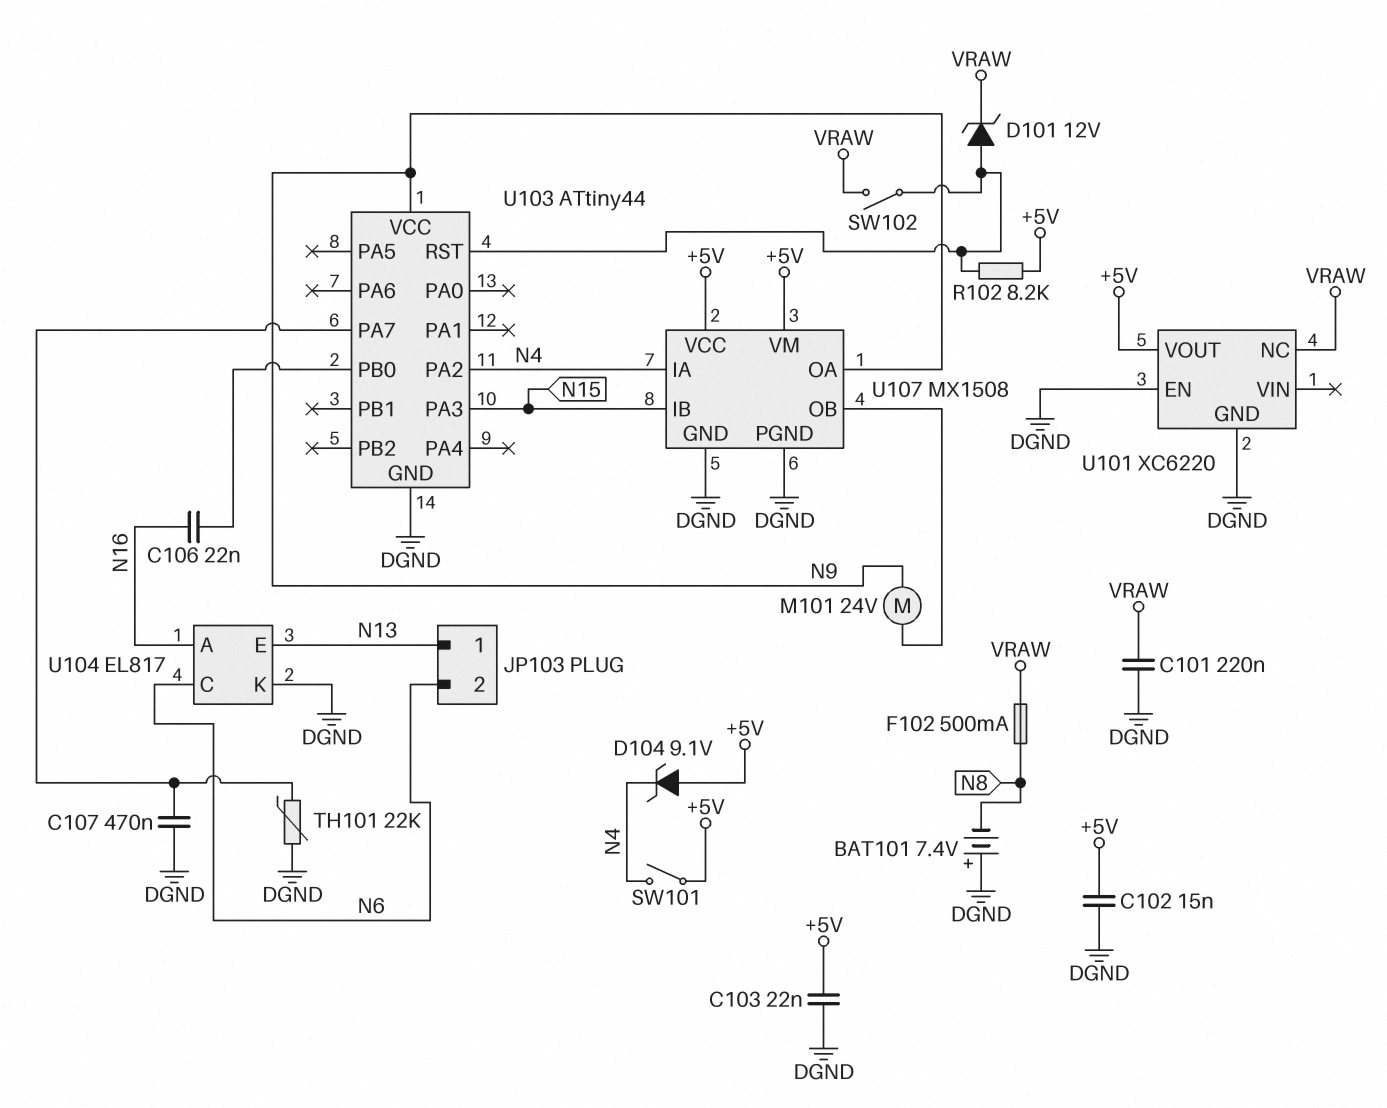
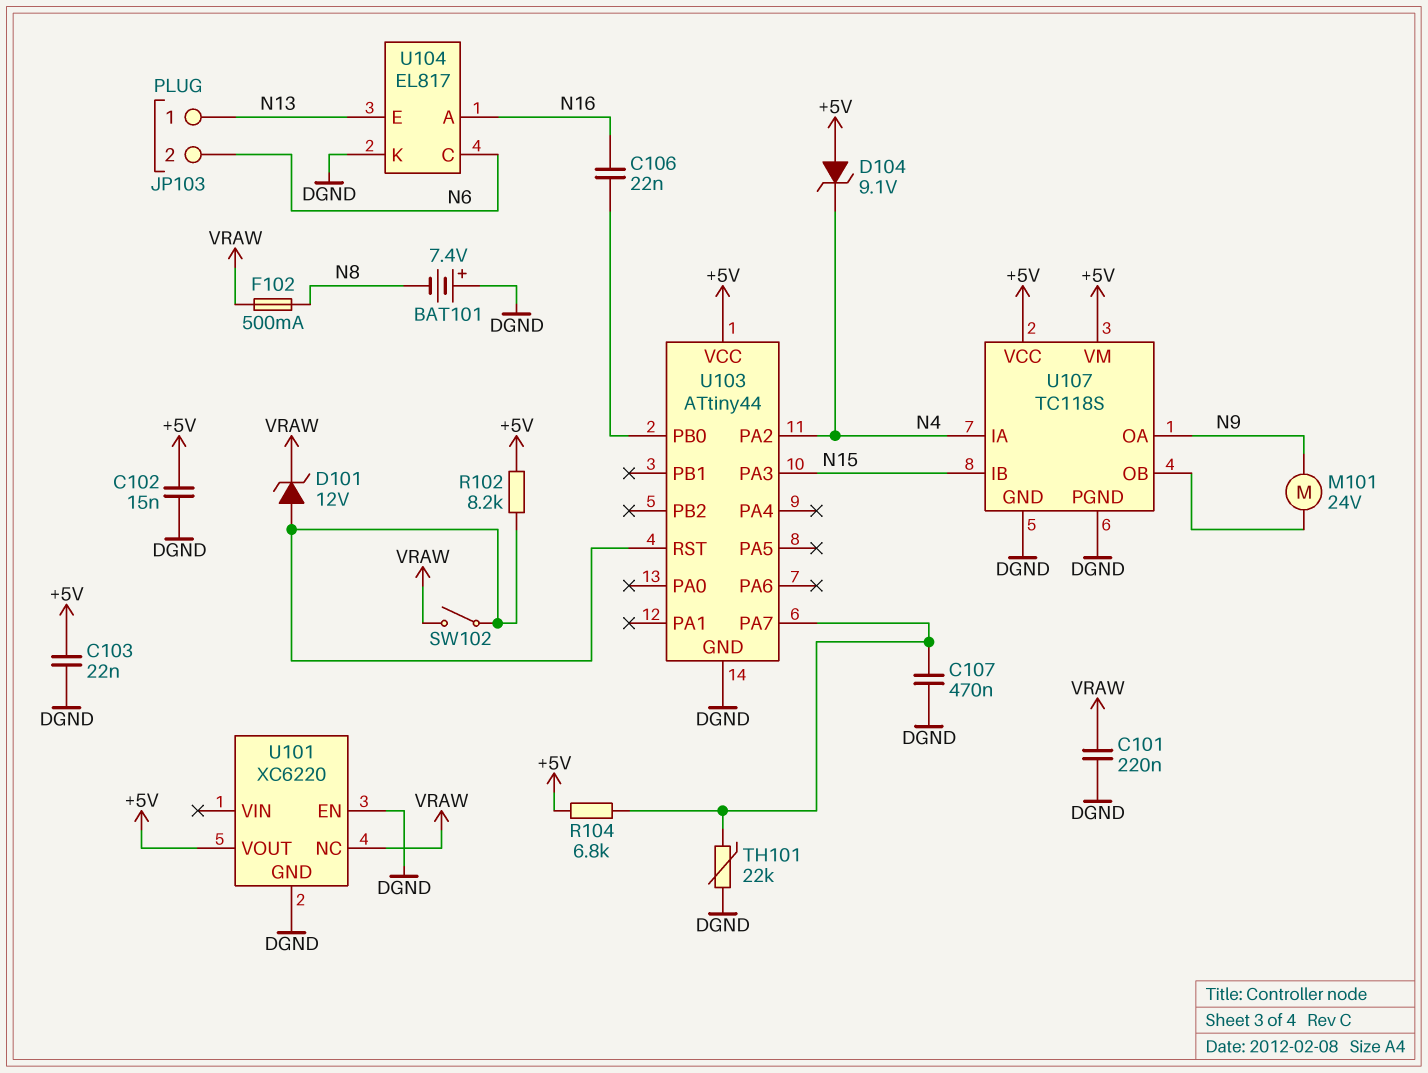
R104: none -> 6.8k (+5V, U103/PA7)
SW101: switch (+5V, N4) -> none
U103 pin VCC: N9 -> +5V
U107: MX1508 -> TC118S

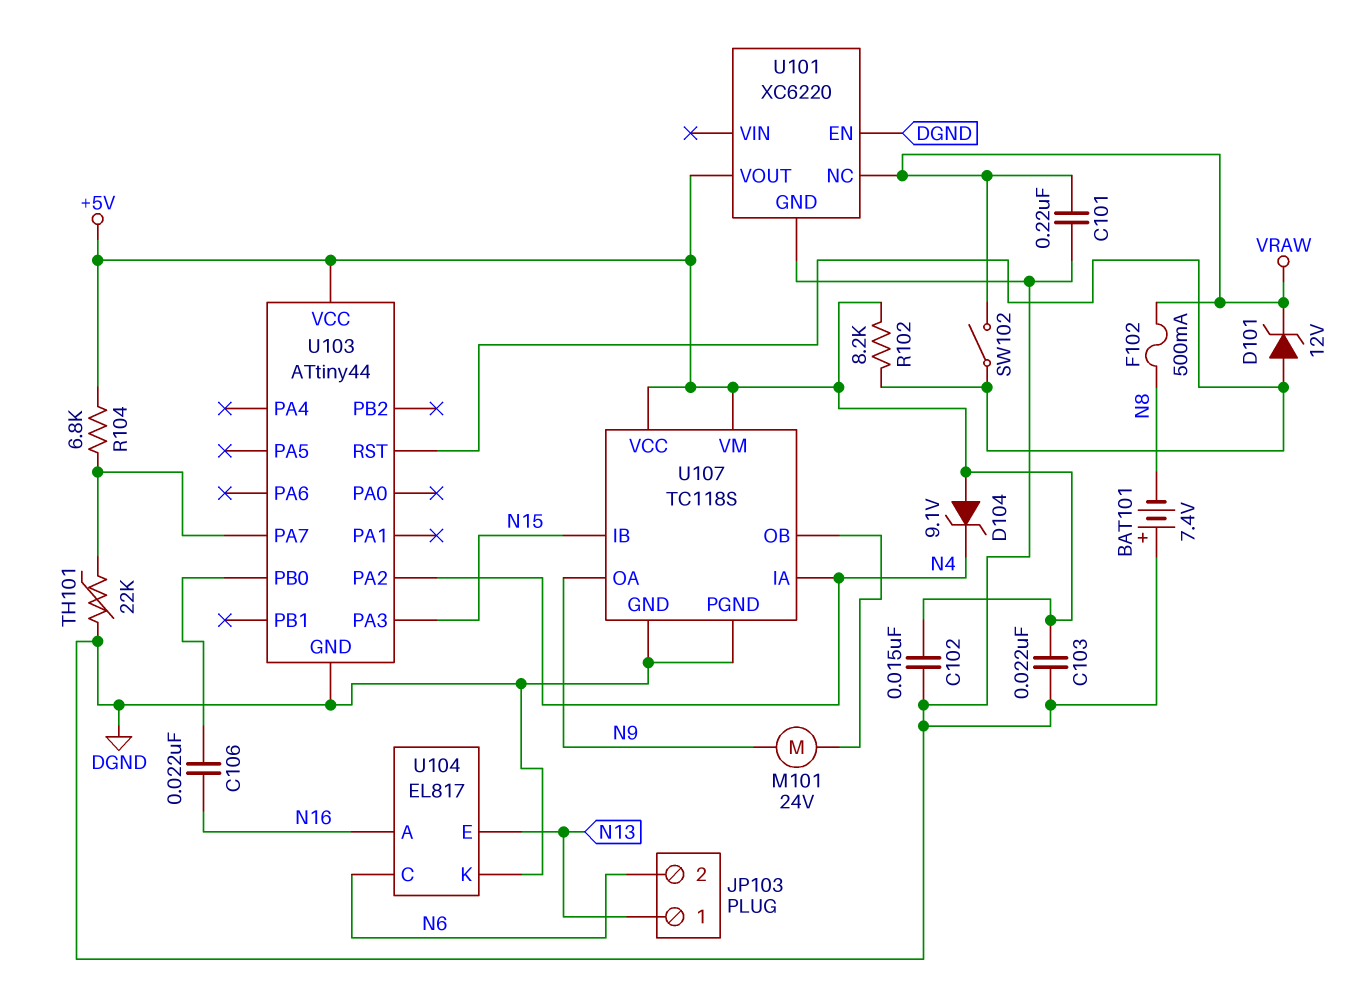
C107: 470nF (DGND, U103/PA7) -> none

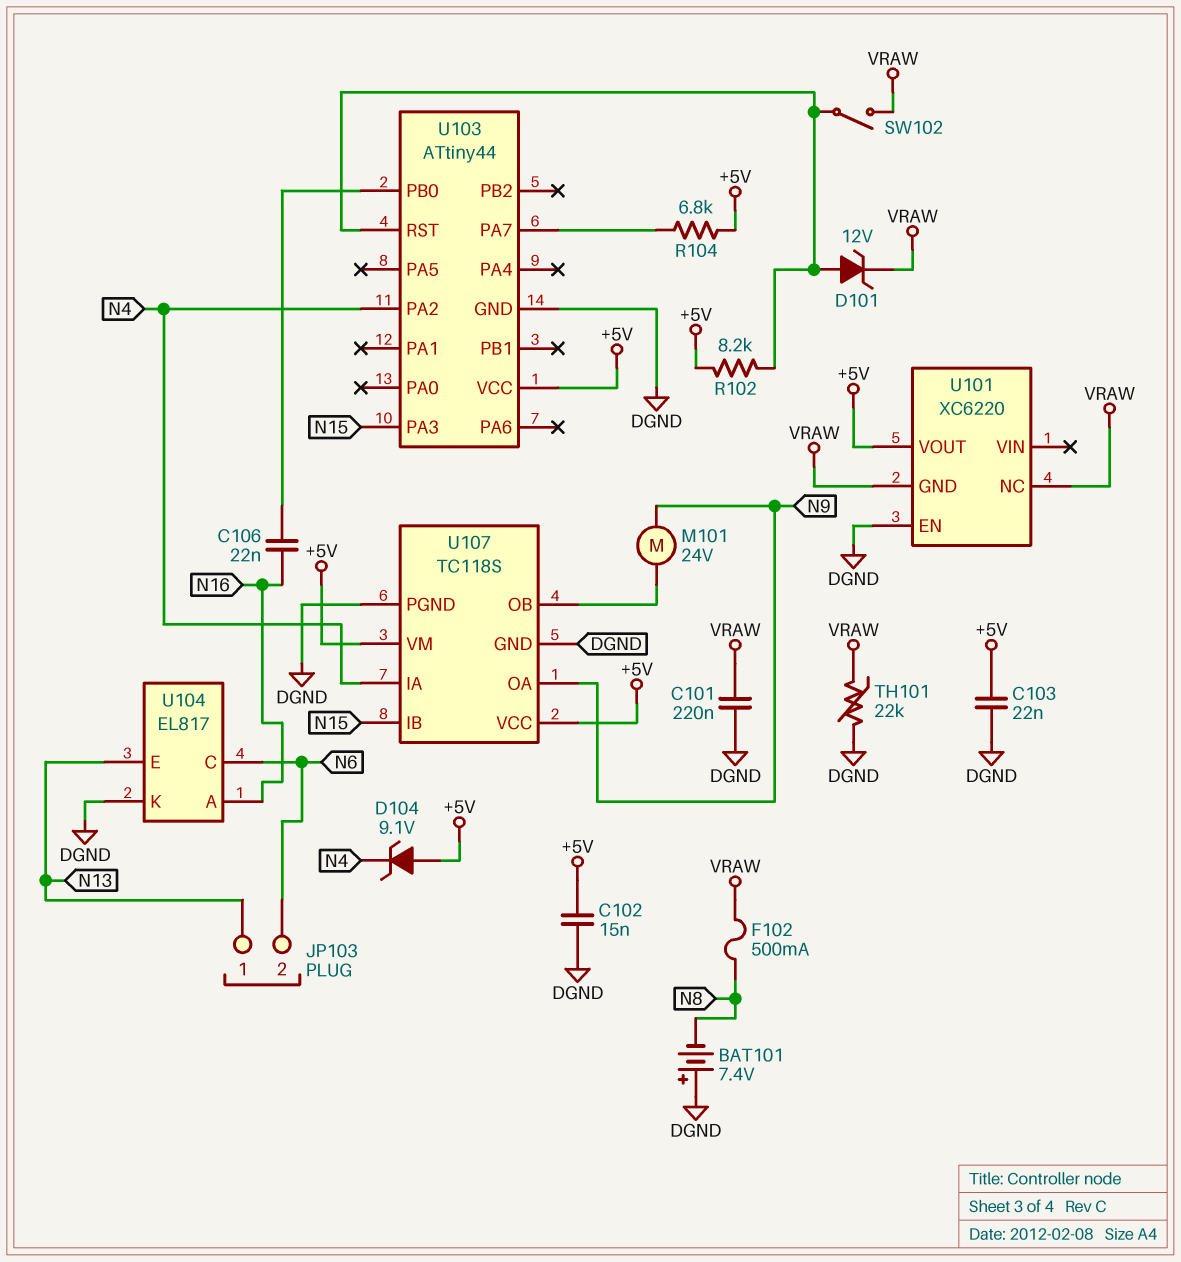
TH101: 22k (DGND, U103/PA7) -> 22k (DGND, VRAW)
U101 pin GND: DGND -> VRAW

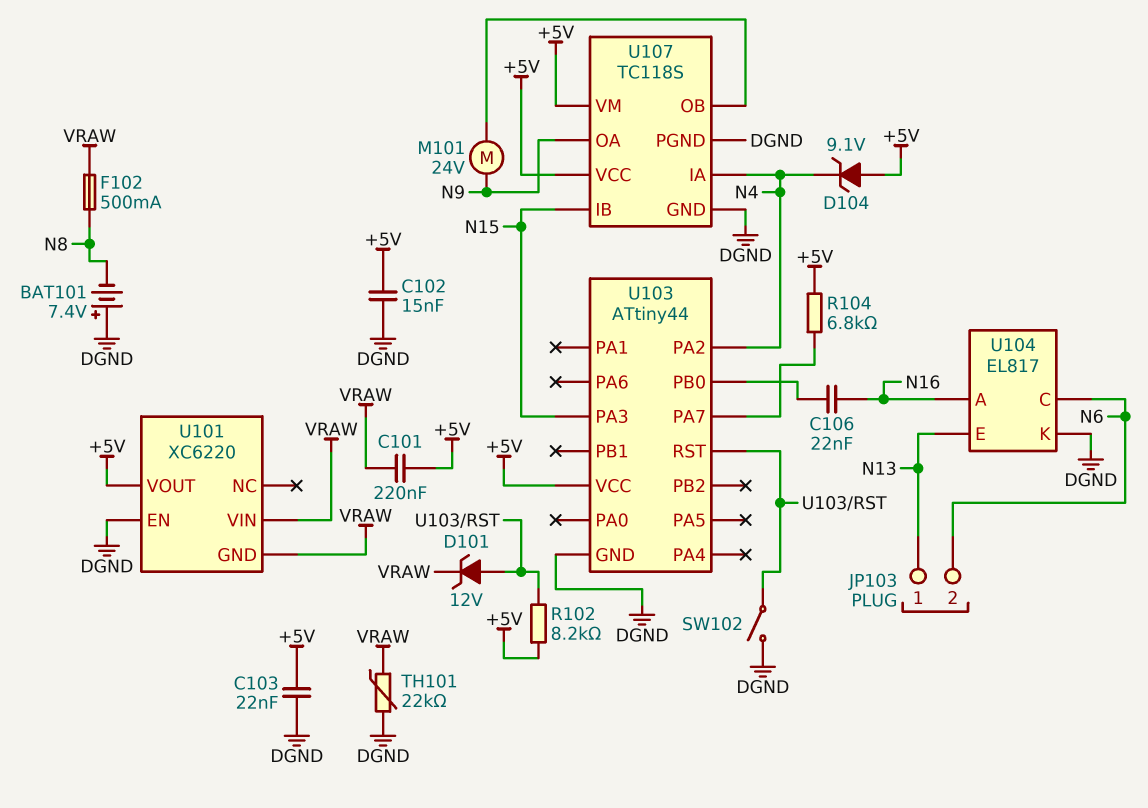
C101: 220nF (DGND, VRAW) -> 220nF (+5V, VRAW)
SW102: switch (U103/RST, VRAW) -> switch (DGND, U103/RST)
U101 pin NC: VRAW -> none
U101 pin VIN: none -> VRAW

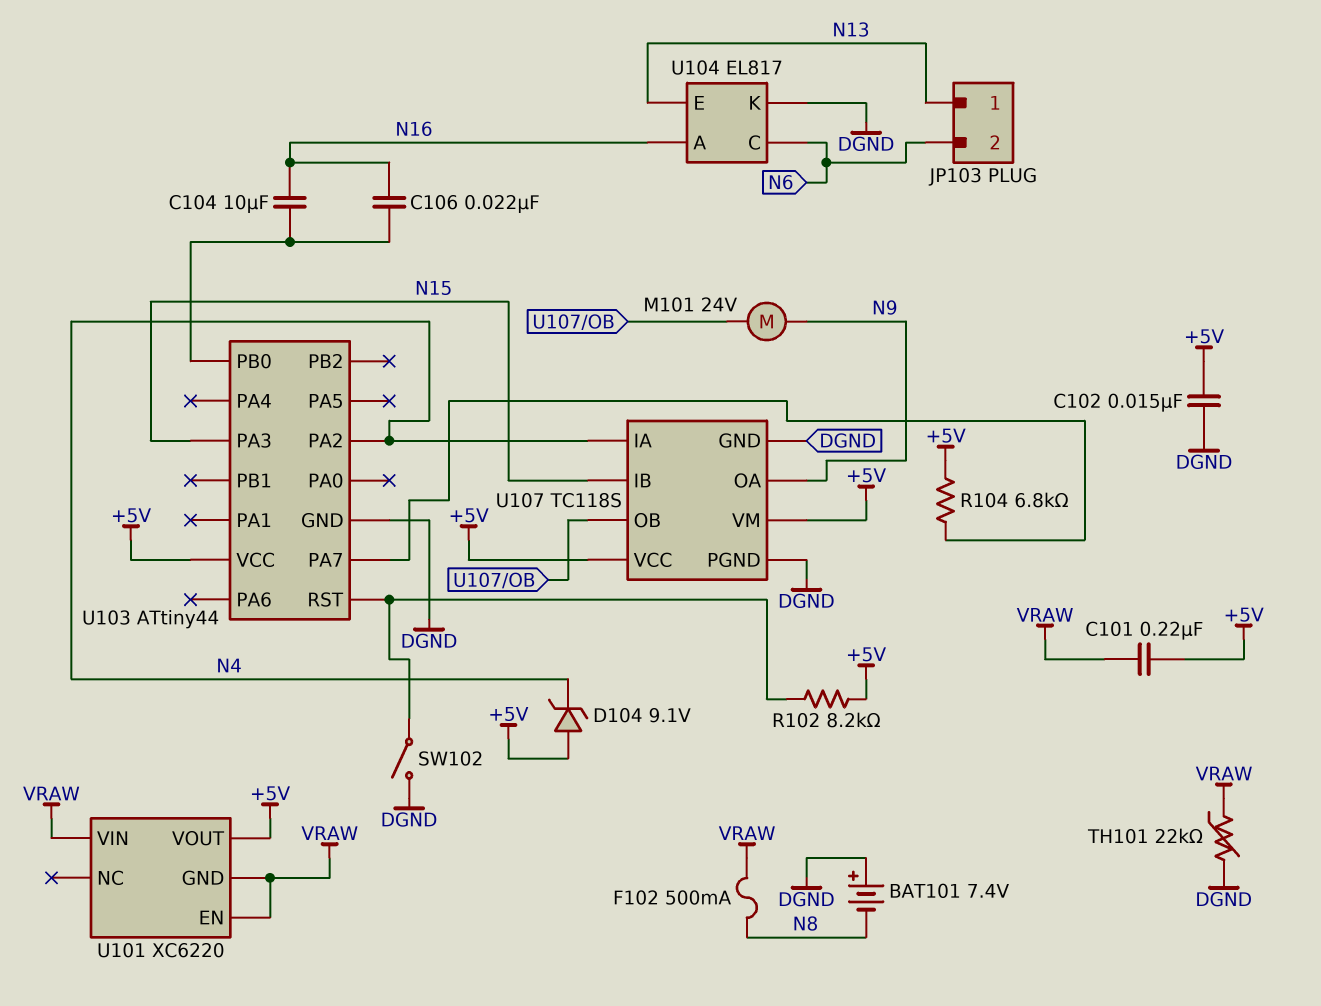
C103: 22nF (+5V, DGND) -> none
C104: none -> 10uF (N16, U103/PB0)
D101: zener 12V (A U103/RST, K VRAW) -> none
U101 pin EN: DGND -> VRAW

